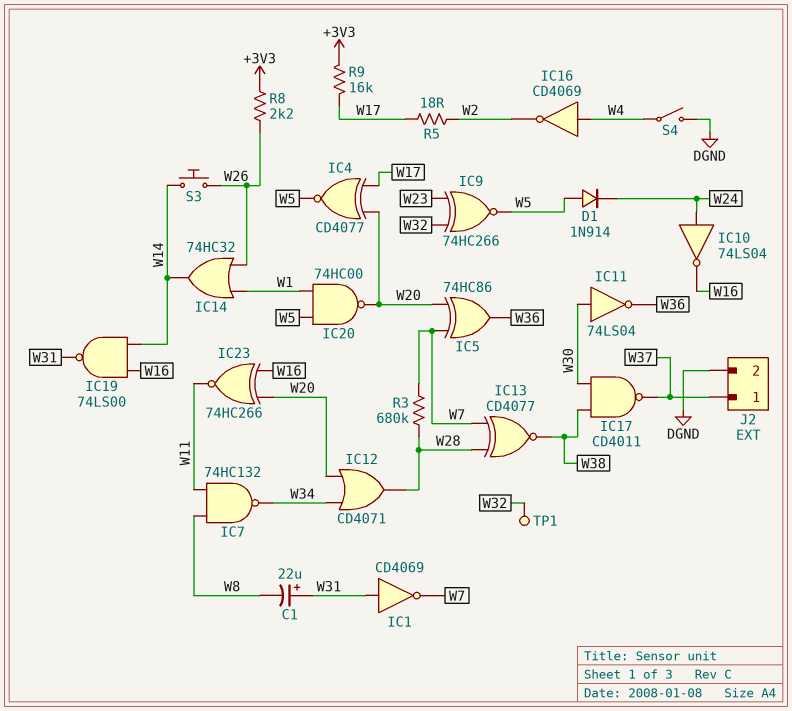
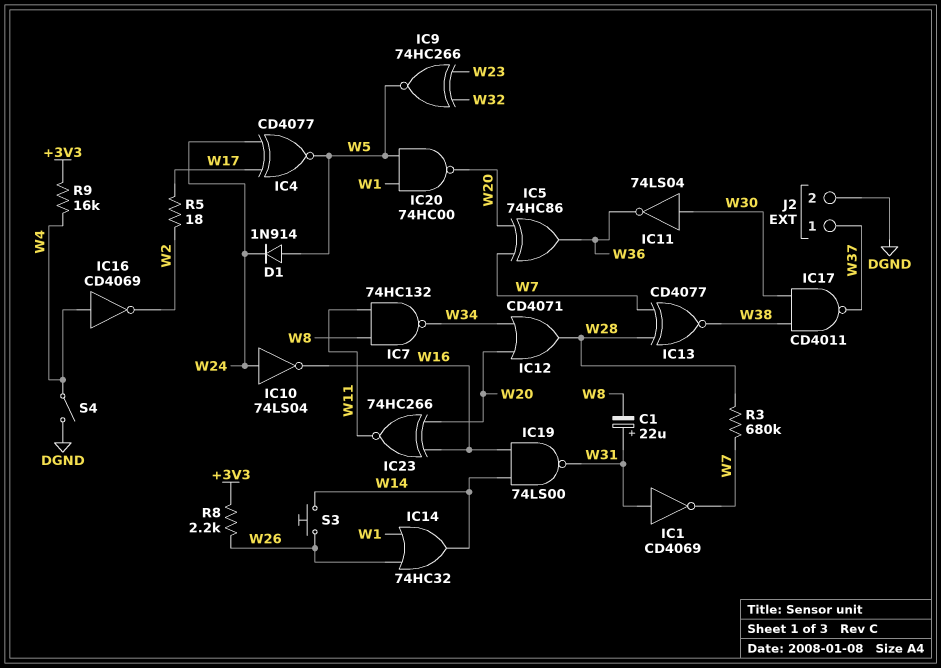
IC4: XNOR CD4077 (in W17, in W20, out W5) -> XNOR CD4077 (in W17, in W24, out W5)
R9: 16k (+3V3, W17) -> 16k (+3V3, W4)
TP1: test point (W32) -> none

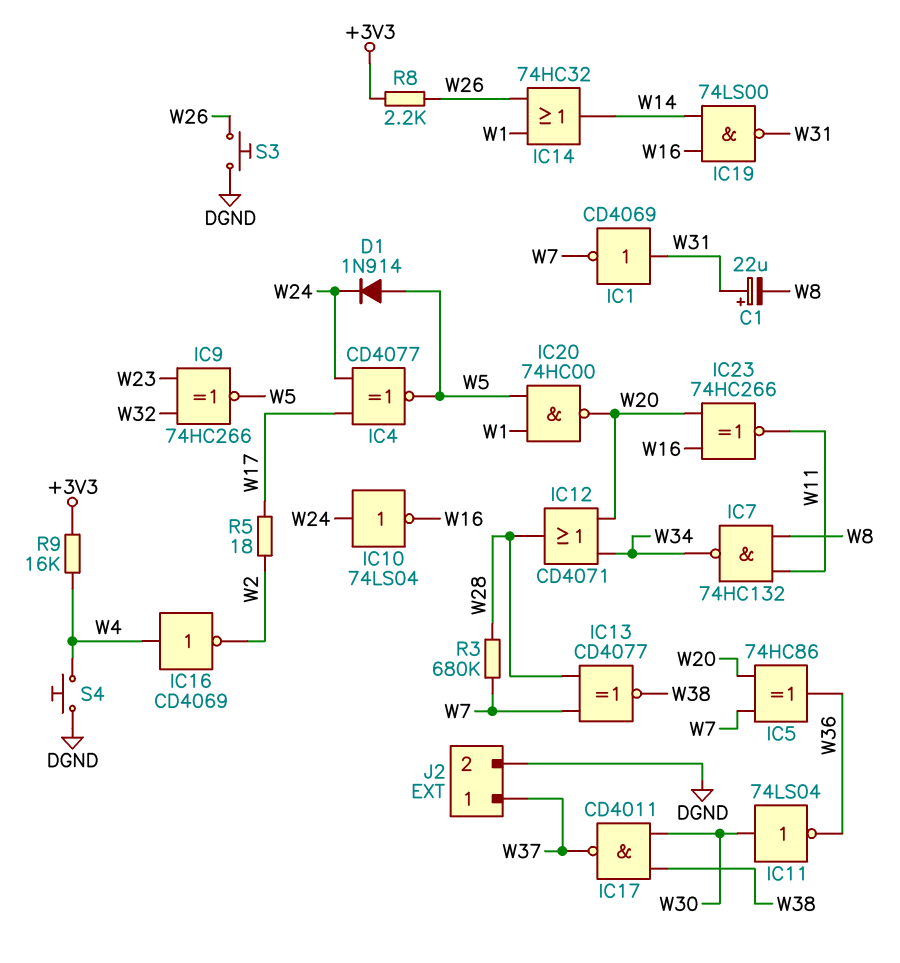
S3: button (W14, W26) -> button (DGND, W26)
S4: switch (DGND, W4) -> button (DGND, W4)

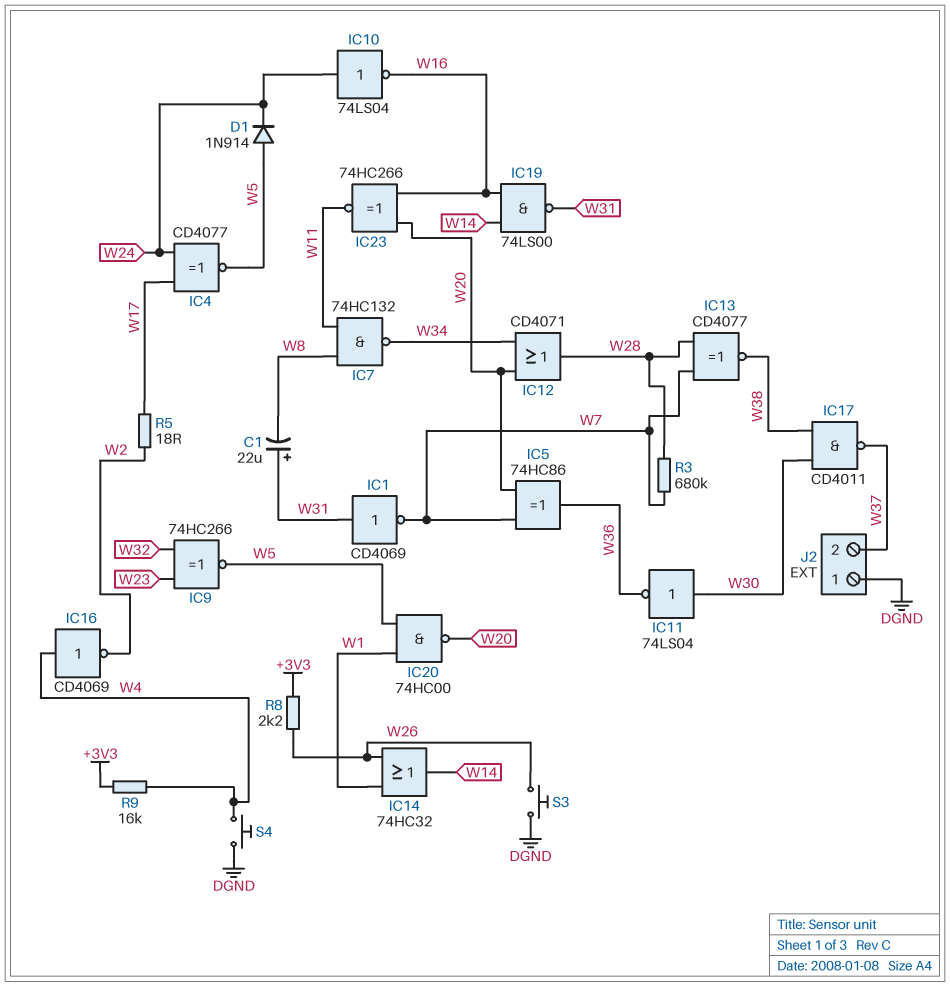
J2 pin 1: W37 -> DGND
J2 pin 2: DGND -> W37

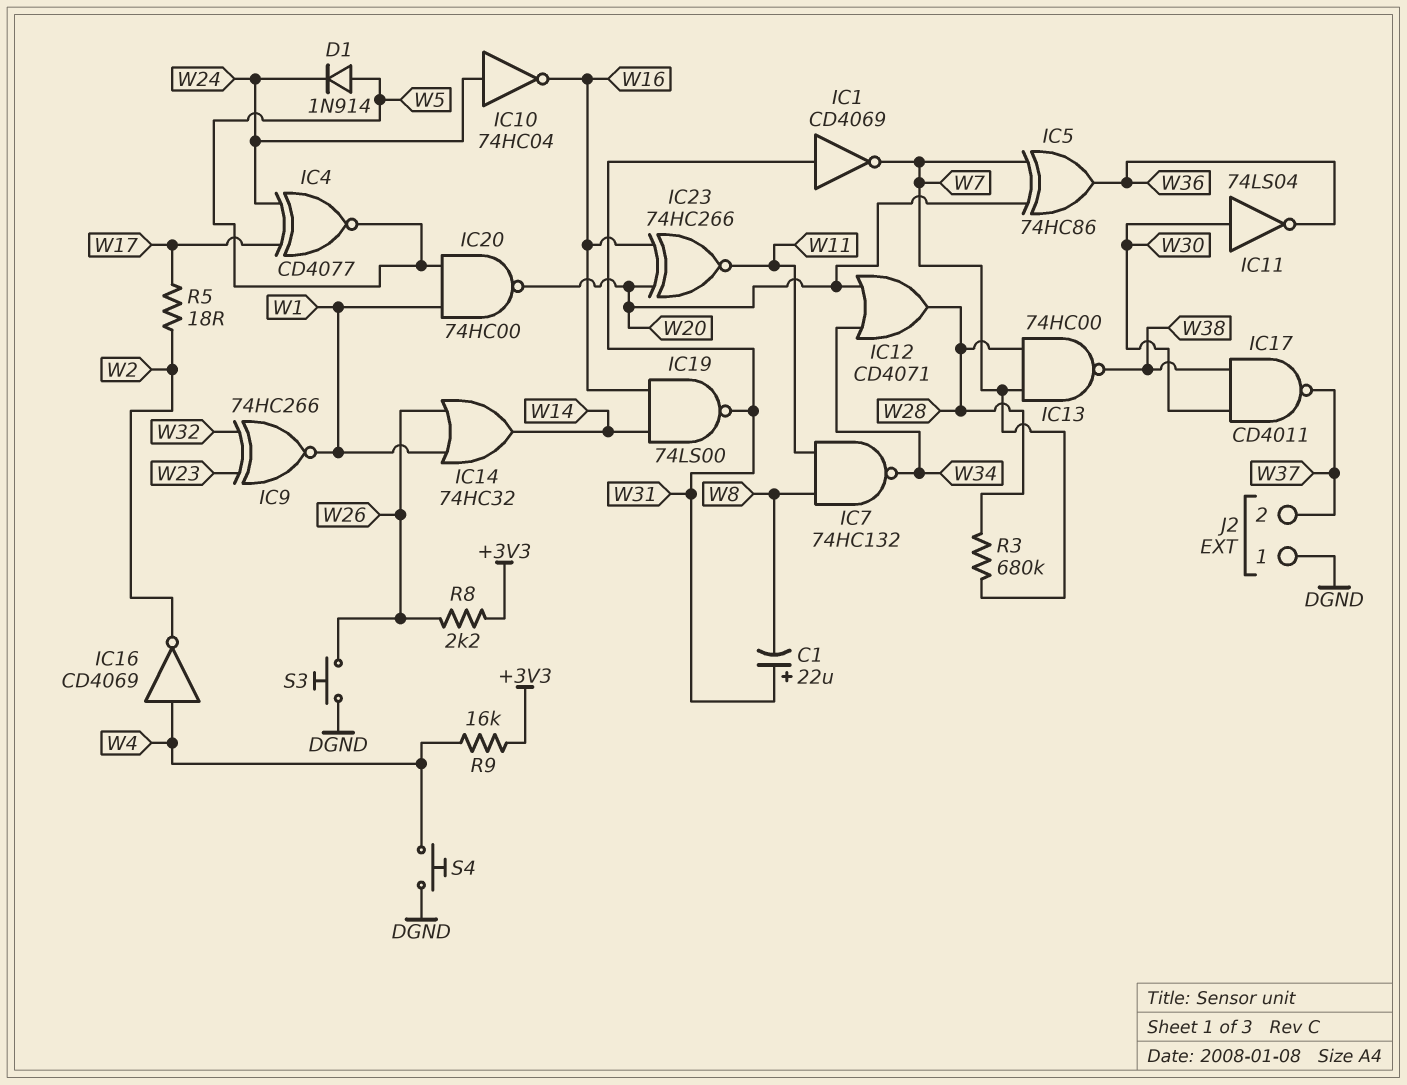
IC9: XNOR 74HC266 (in W23, in W32, out W5) -> XNOR 74HC266 (in W23, in W32, out W1)
IC10: NOT 74LS04 (in W24, out W16) -> NOT 74HC04 (in W24, out W16)
IC13: XNOR CD4077 (in W7, in W28, out W38) -> NAND 74HC00 (in W7, in W28, out W38)

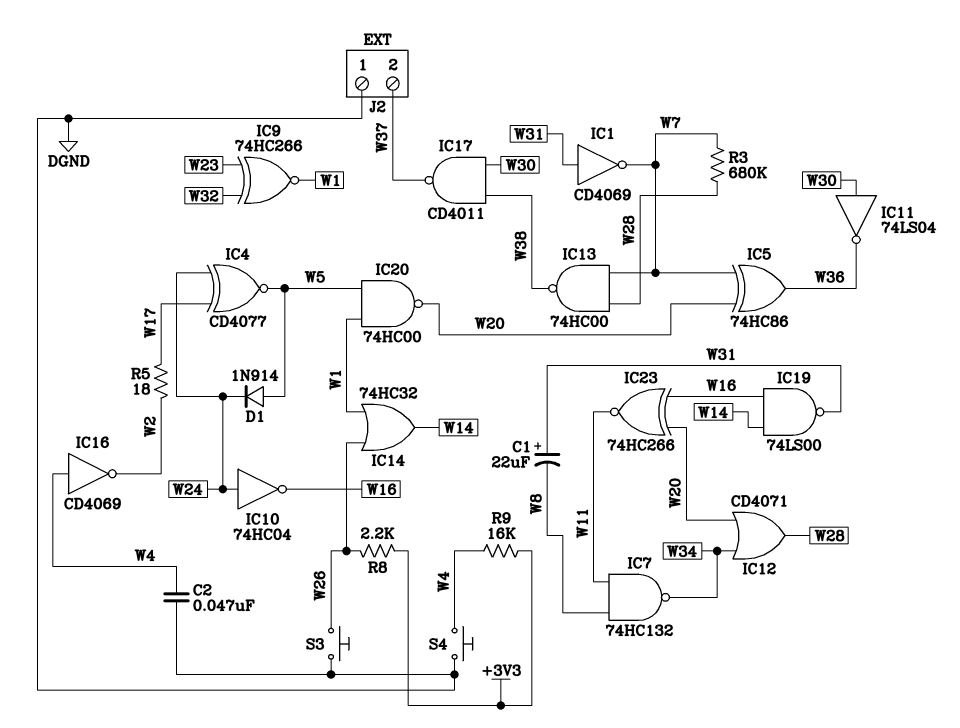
C2: none -> 47nF (DGND, W4)

